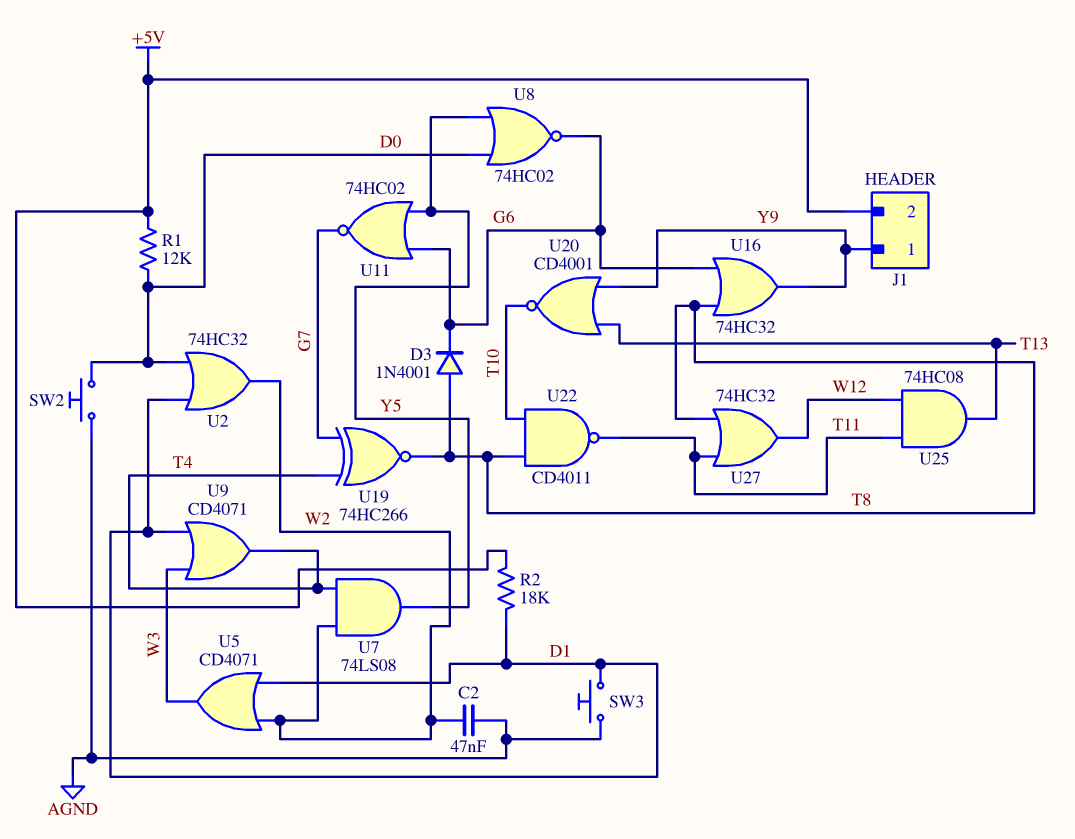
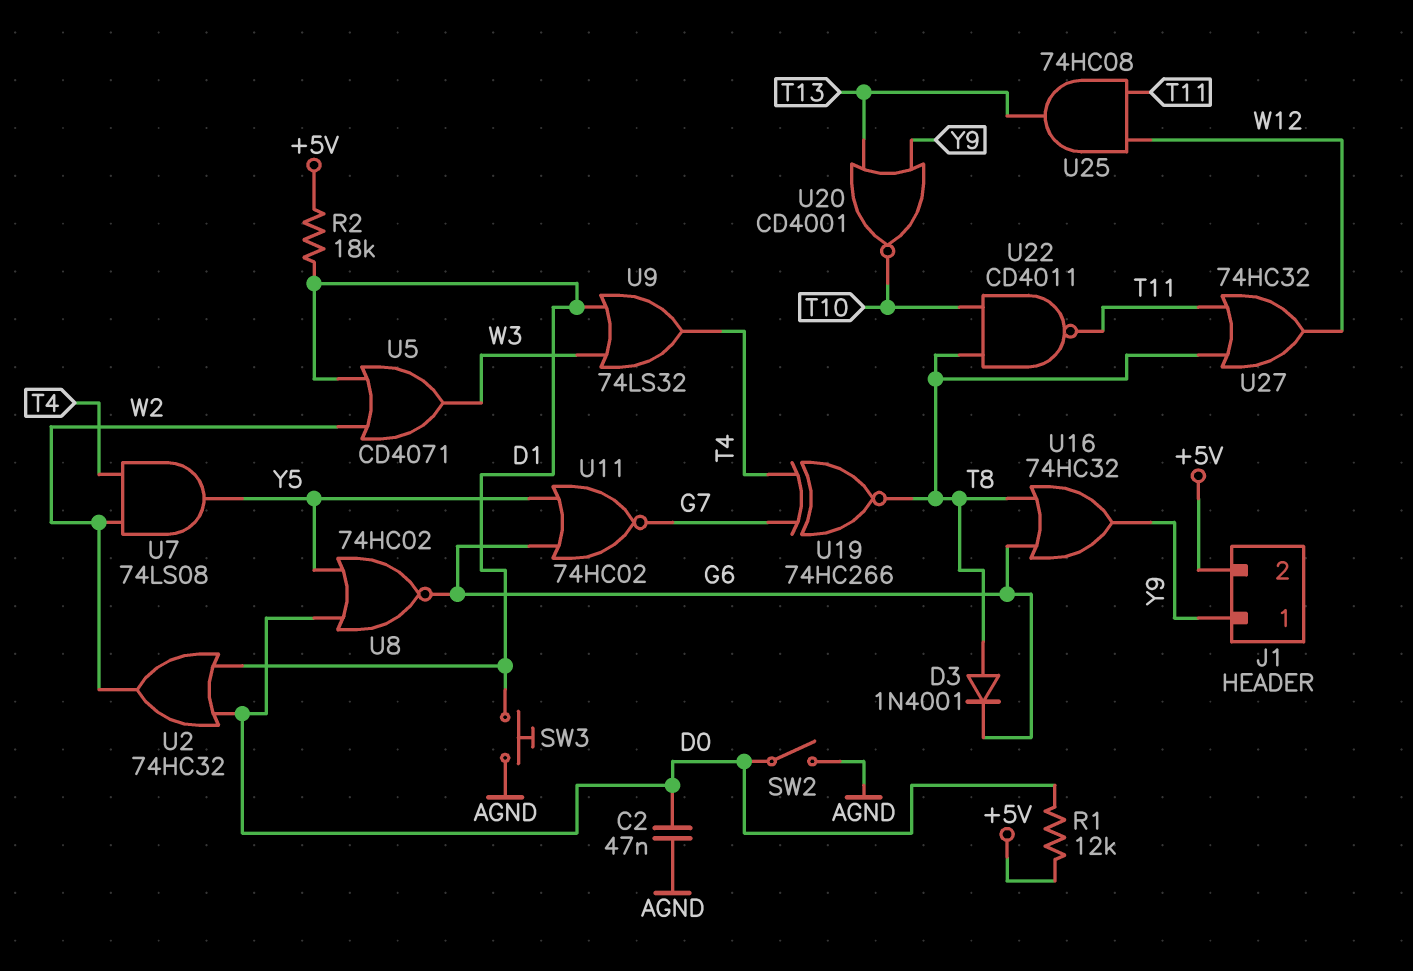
C2: 47nF (AGND, W2) -> 47nF (AGND, D0)
SW2: button (AGND, D0) -> switch (AGND, D0)
U9: OR CD4071 (in D1, in W3, out T4) -> OR 74LS32 (in D1, in W3, out T4)

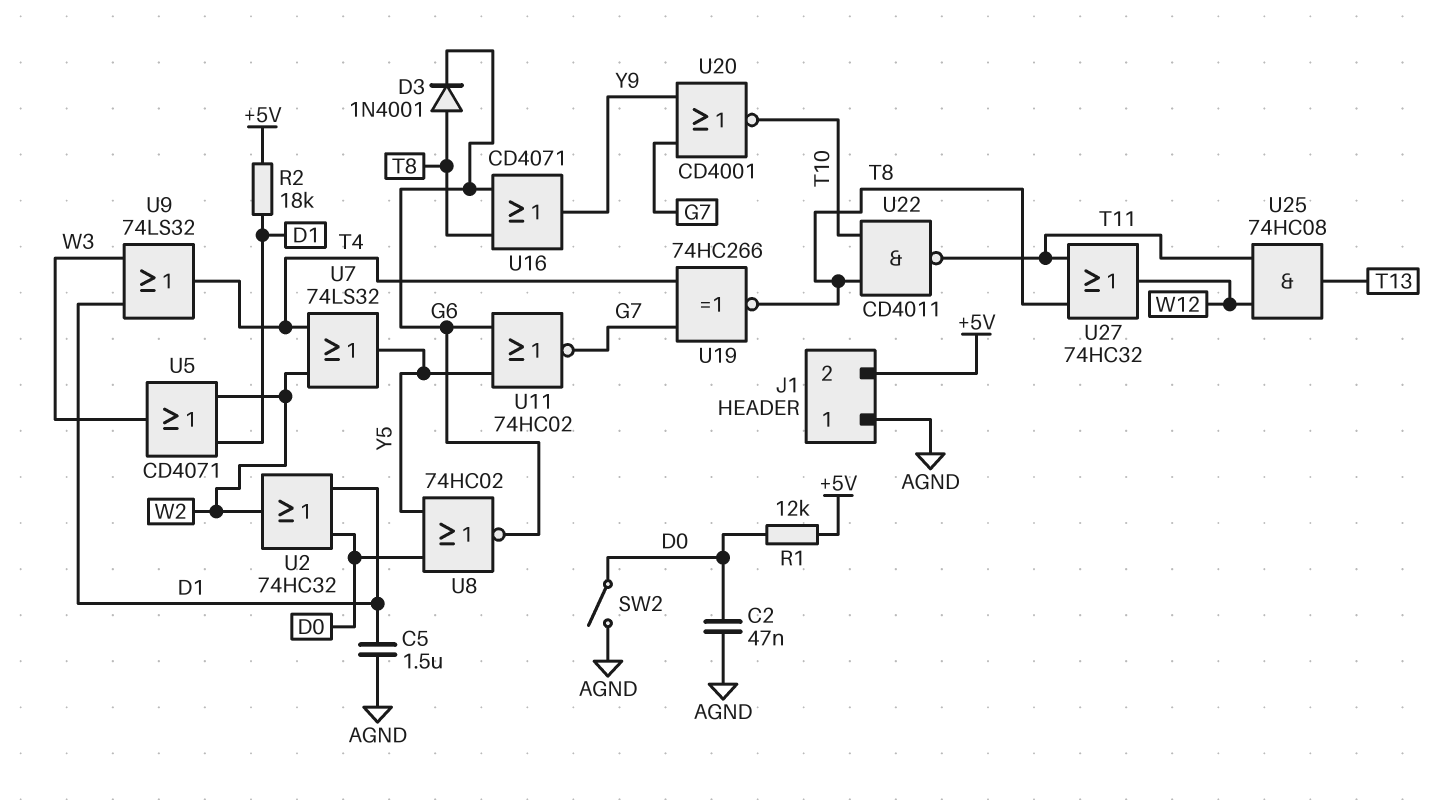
C5: none -> 1.5uF (AGND, D1)
J1 pin 1: Y9 -> AGND
SW3: button (AGND, D1) -> none
U7: AND 74LS08 (in T4, in W2, out Y5) -> OR 74LS32 (in T4, in W2, out Y5)
U16: OR 74HC32 (in G6, in T8, out Y9) -> OR CD4071 (in G6, in T8, out Y9)
U20: NOR CD4001 (in T13, in Y9, out T10) -> NOR CD4001 (in G7, in Y9, out T10)

